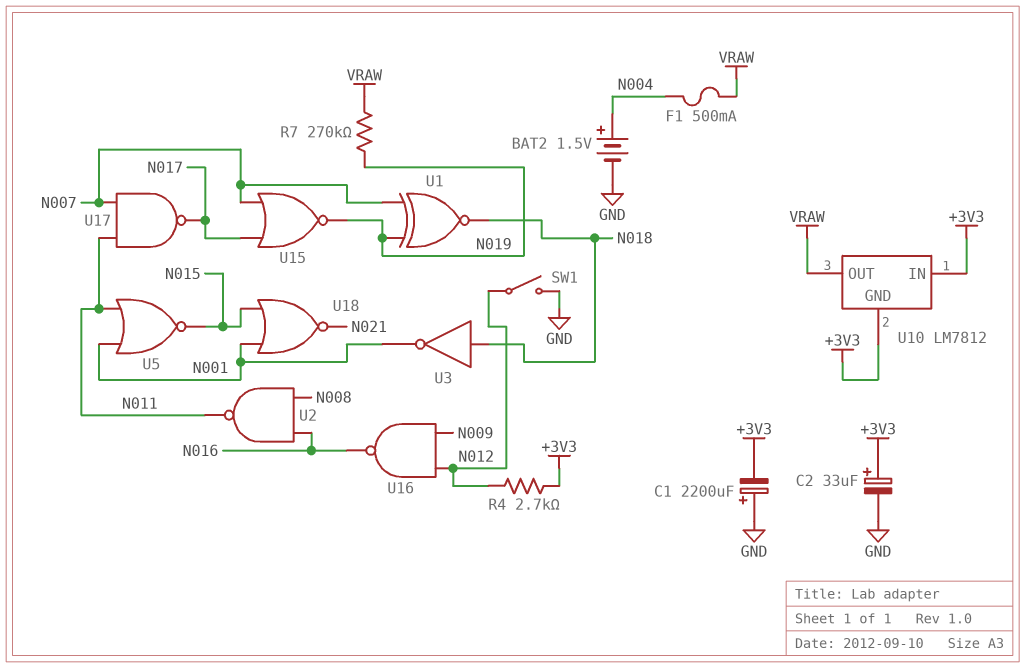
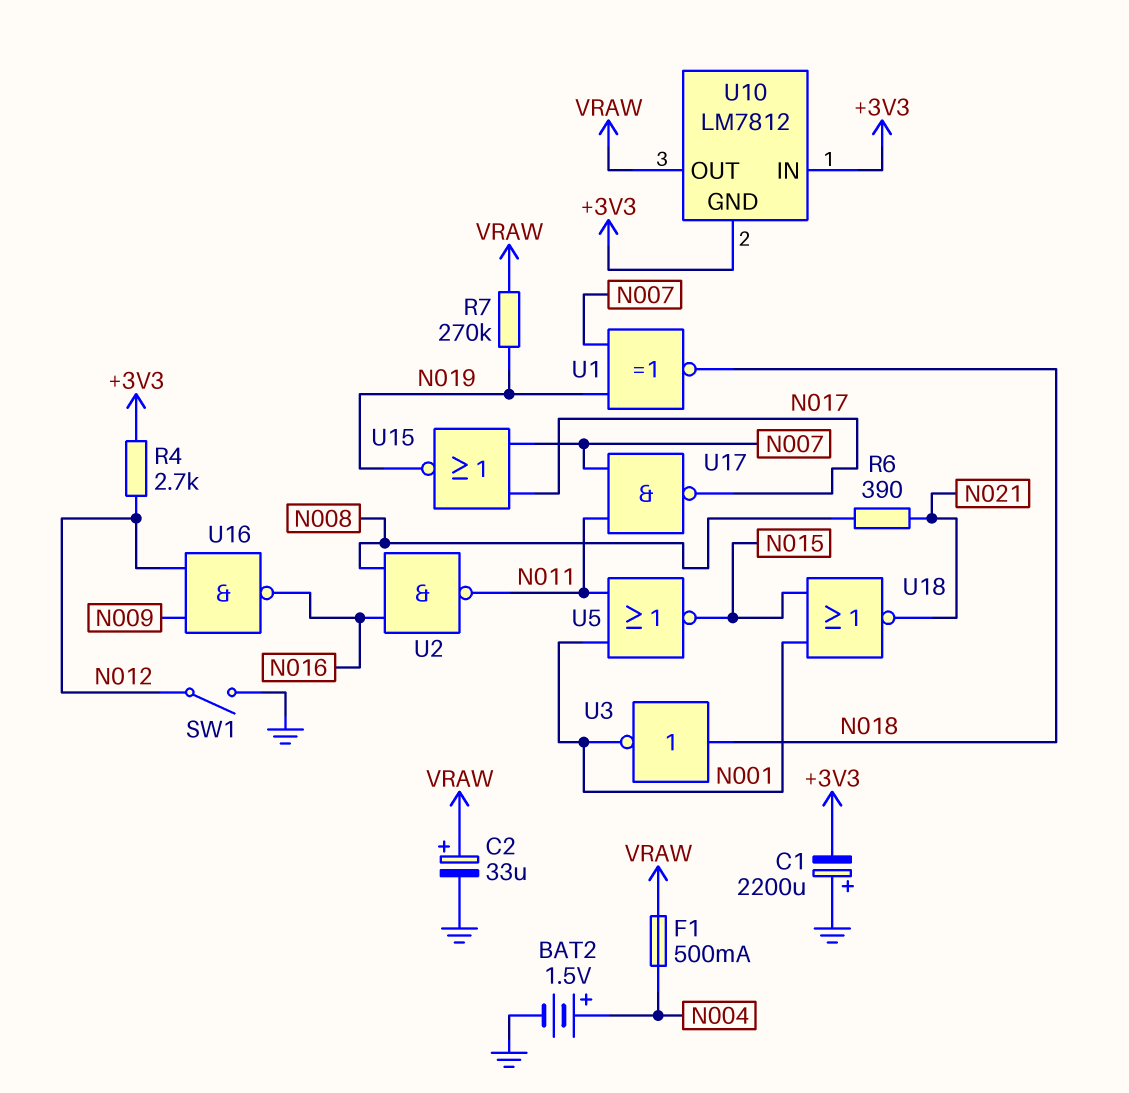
C2: 33uF (plus +3V3, minus GND) -> 33uF (plus VRAW, minus GND)
R6: none -> 390 (N008, N021)

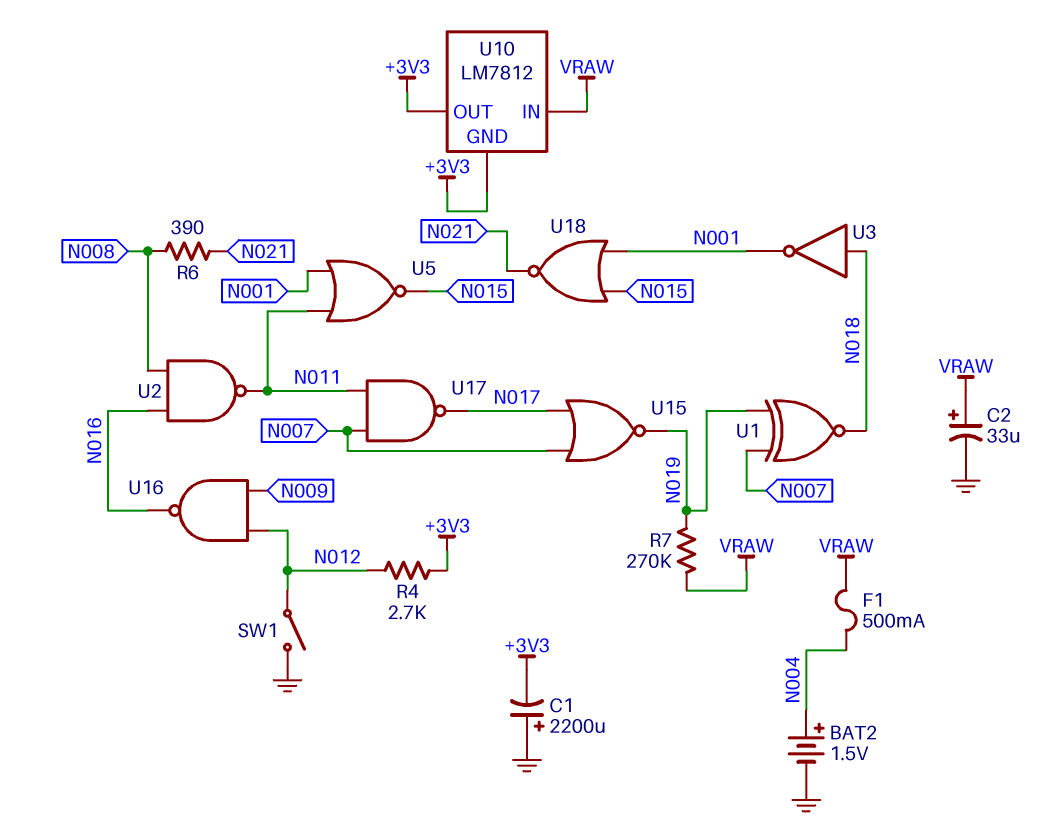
U10 pin IN: +3V3 -> VRAW
U10 pin OUT: VRAW -> +3V3

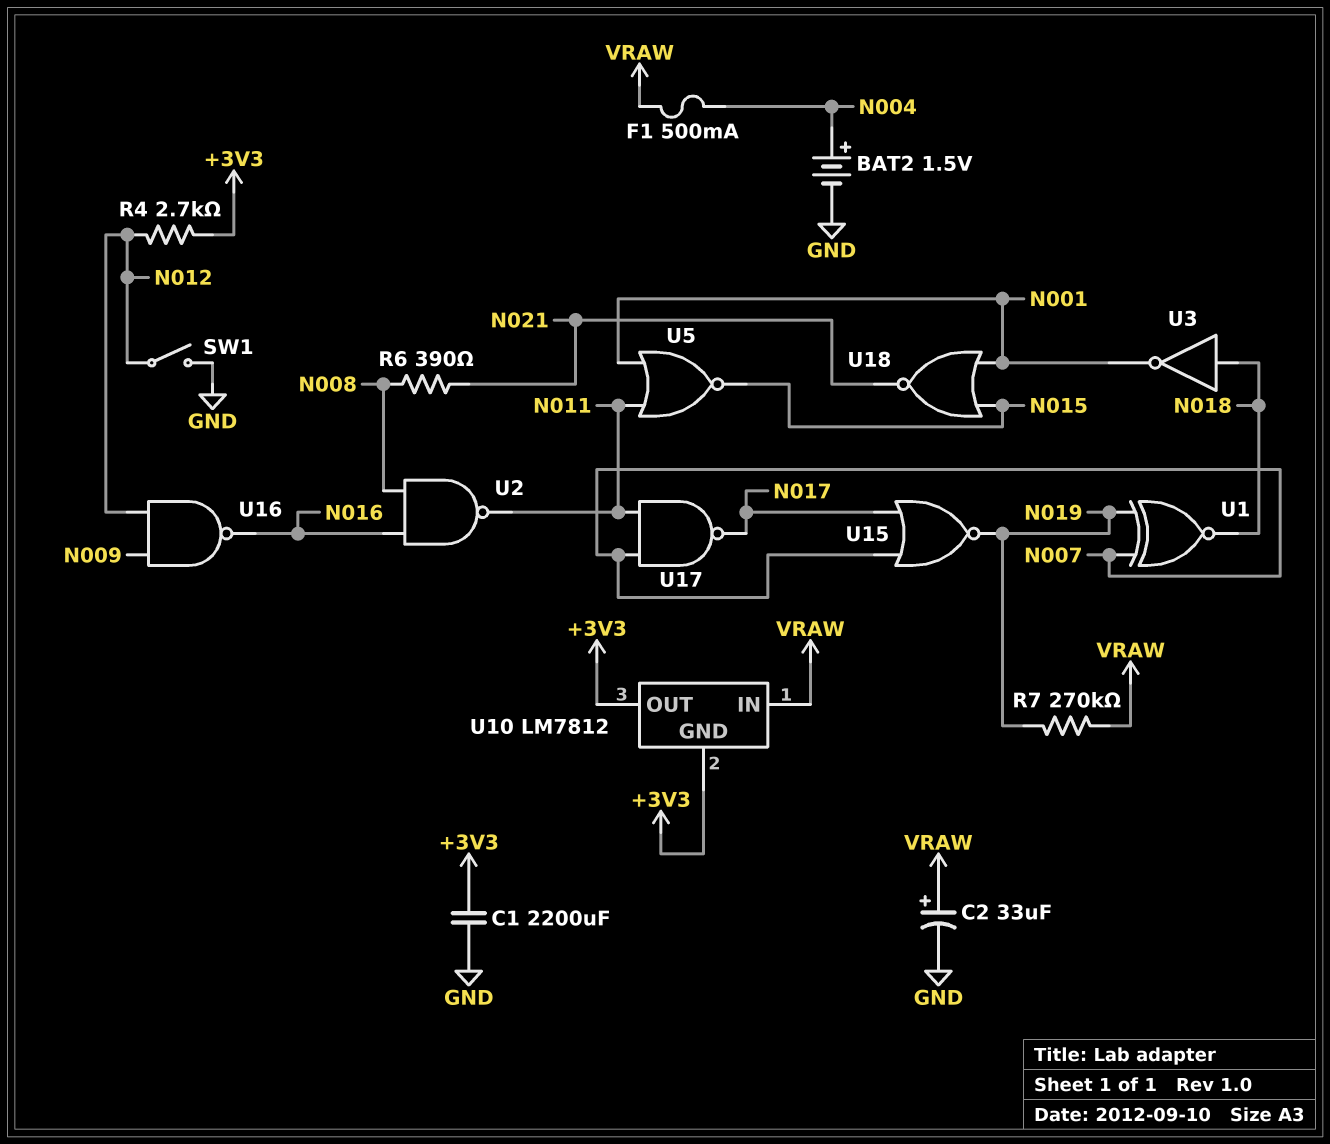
C1: 2200uF (plus GND, minus +3V3) -> 2200uF (+3V3, GND)

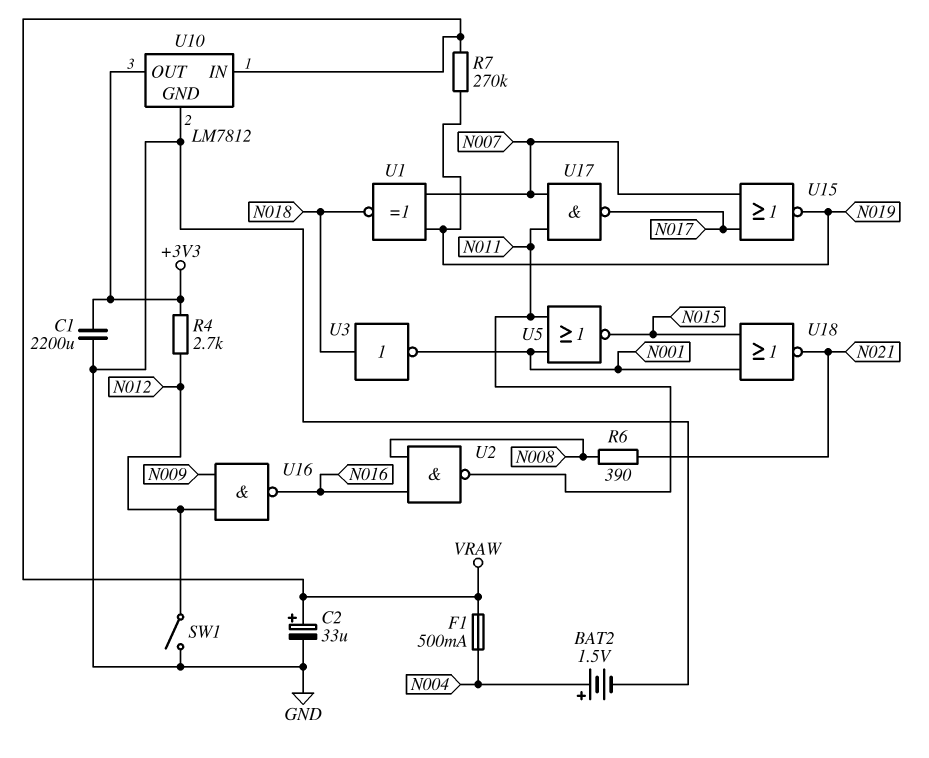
U10 pin GND: +3V3 -> GND

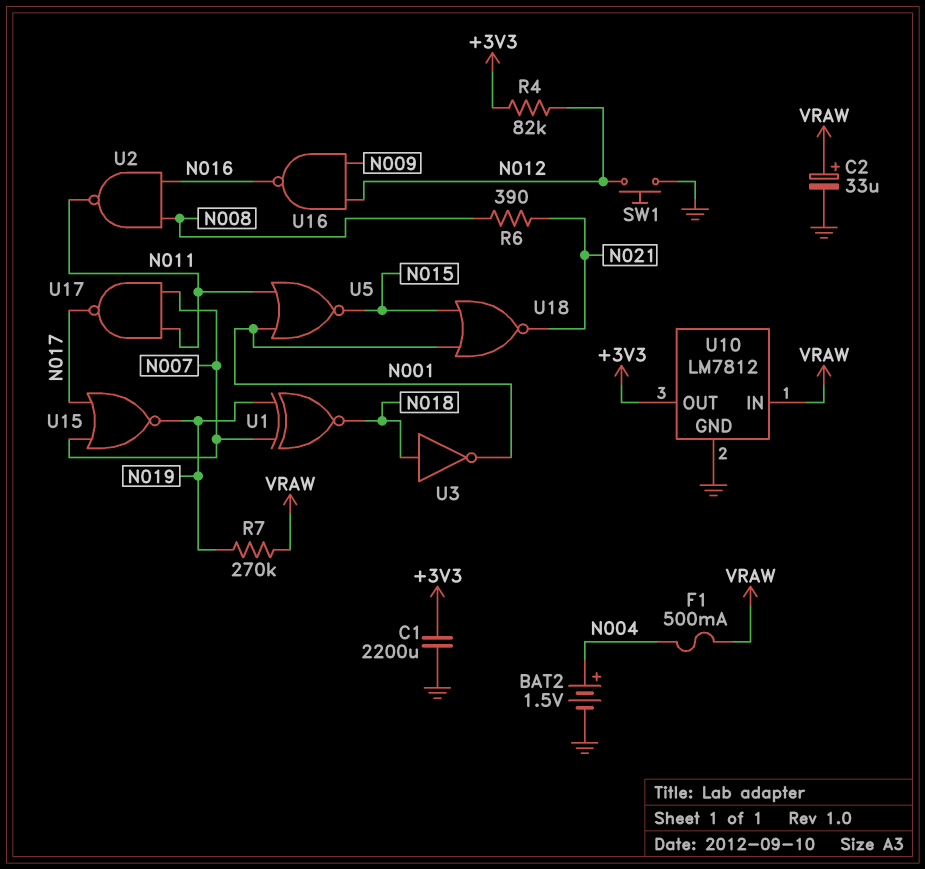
R4: 2.7k (+3V3, N012) -> 82k (+3V3, N012)
SW1: switch (GND, N012) -> button (GND, N012)

